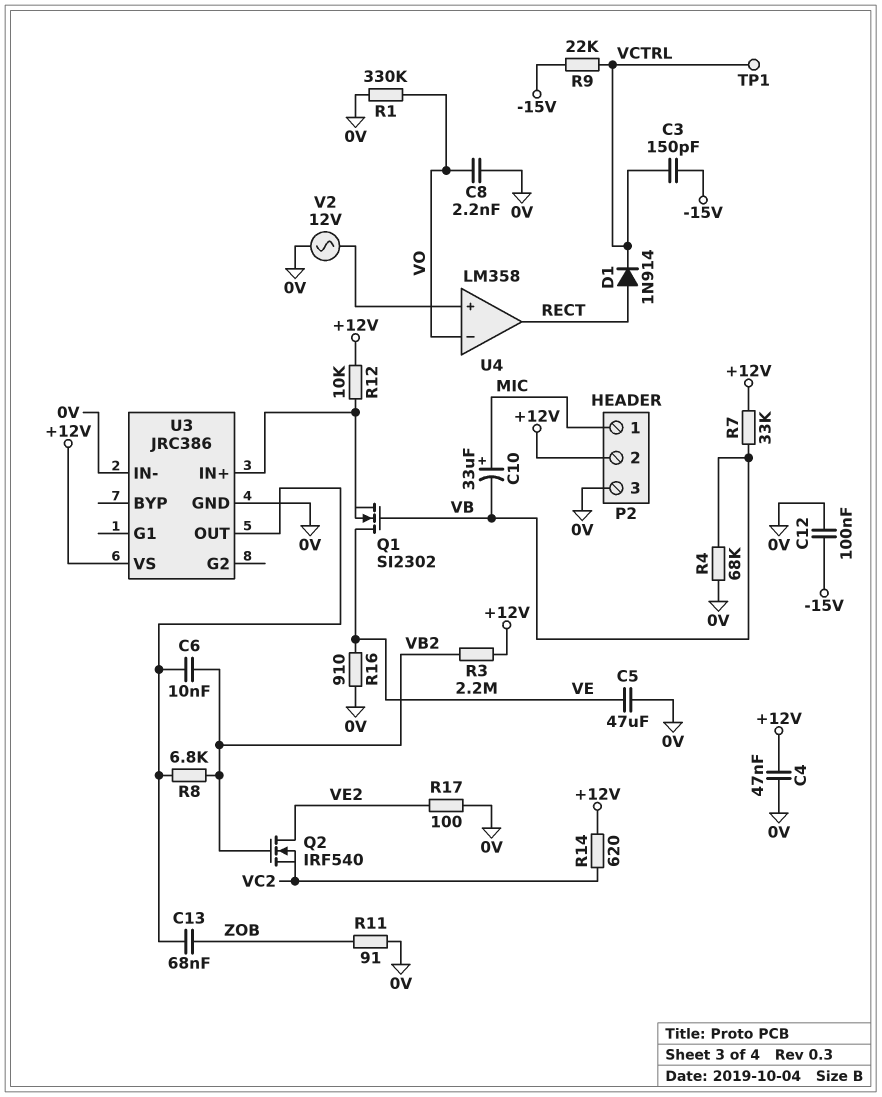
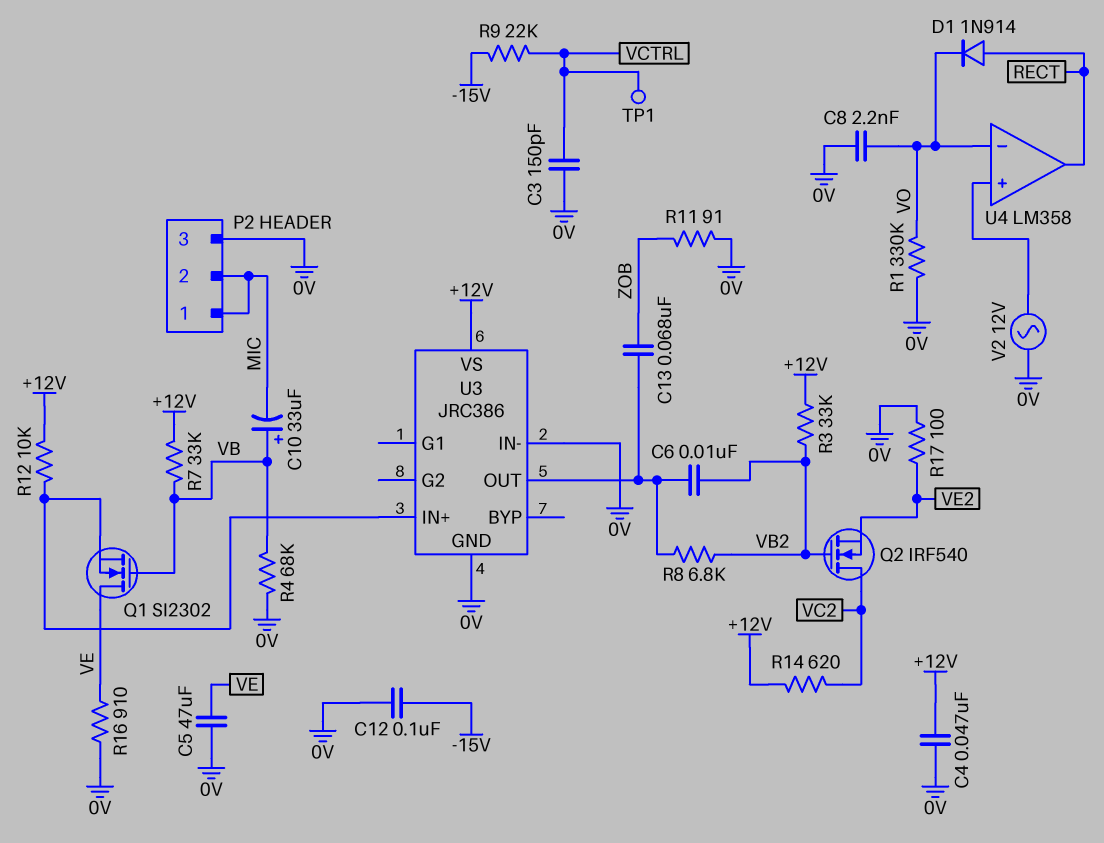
C3: 150pF (-15V, VCTRL) -> 150pF (0V, VCTRL)
C10: 33uF (plus MIC, minus VB) -> 33uF (plus VB, minus MIC)
D1: diode 1N914 (A RECT, K VCTRL) -> diode 1N914 (A RECT, K VO)
P2 pin 2: +12V -> MIC
Q2: NMOS IRF540 (G VB2, D VE2, S VC2) -> NMOS IRF540 (G VB2, D VC2, S VE2)
R3: 2.2M (+12V, VB2) -> 33k (+12V, VB2)

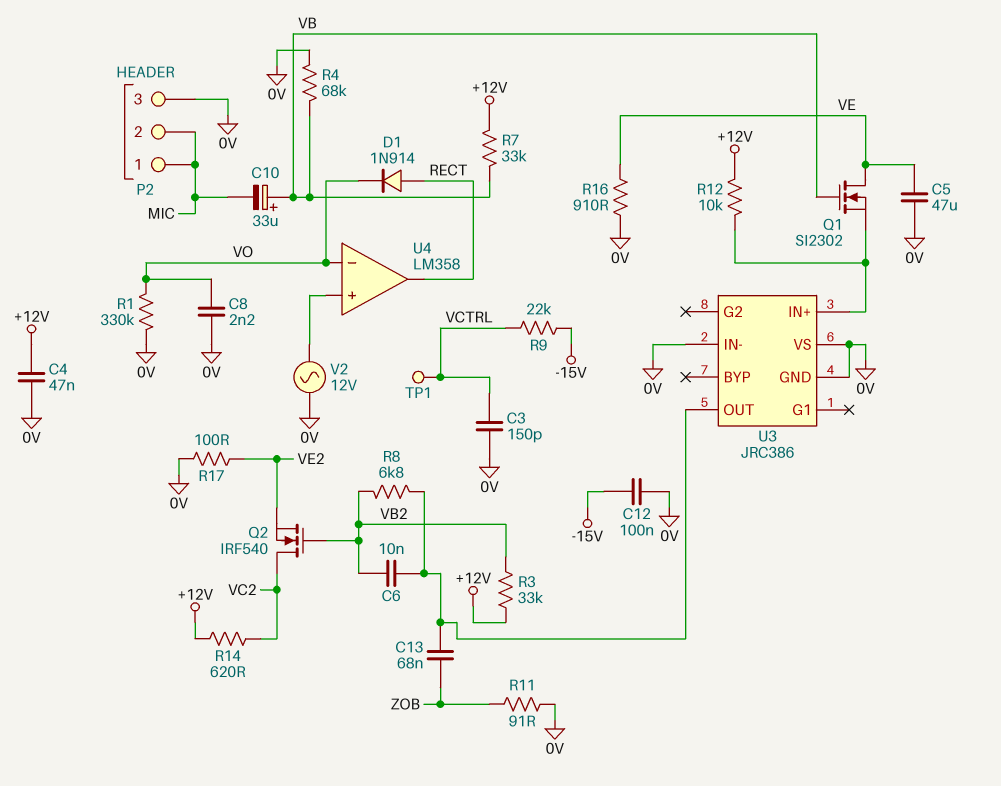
U3 pin VS: +12V -> 0V

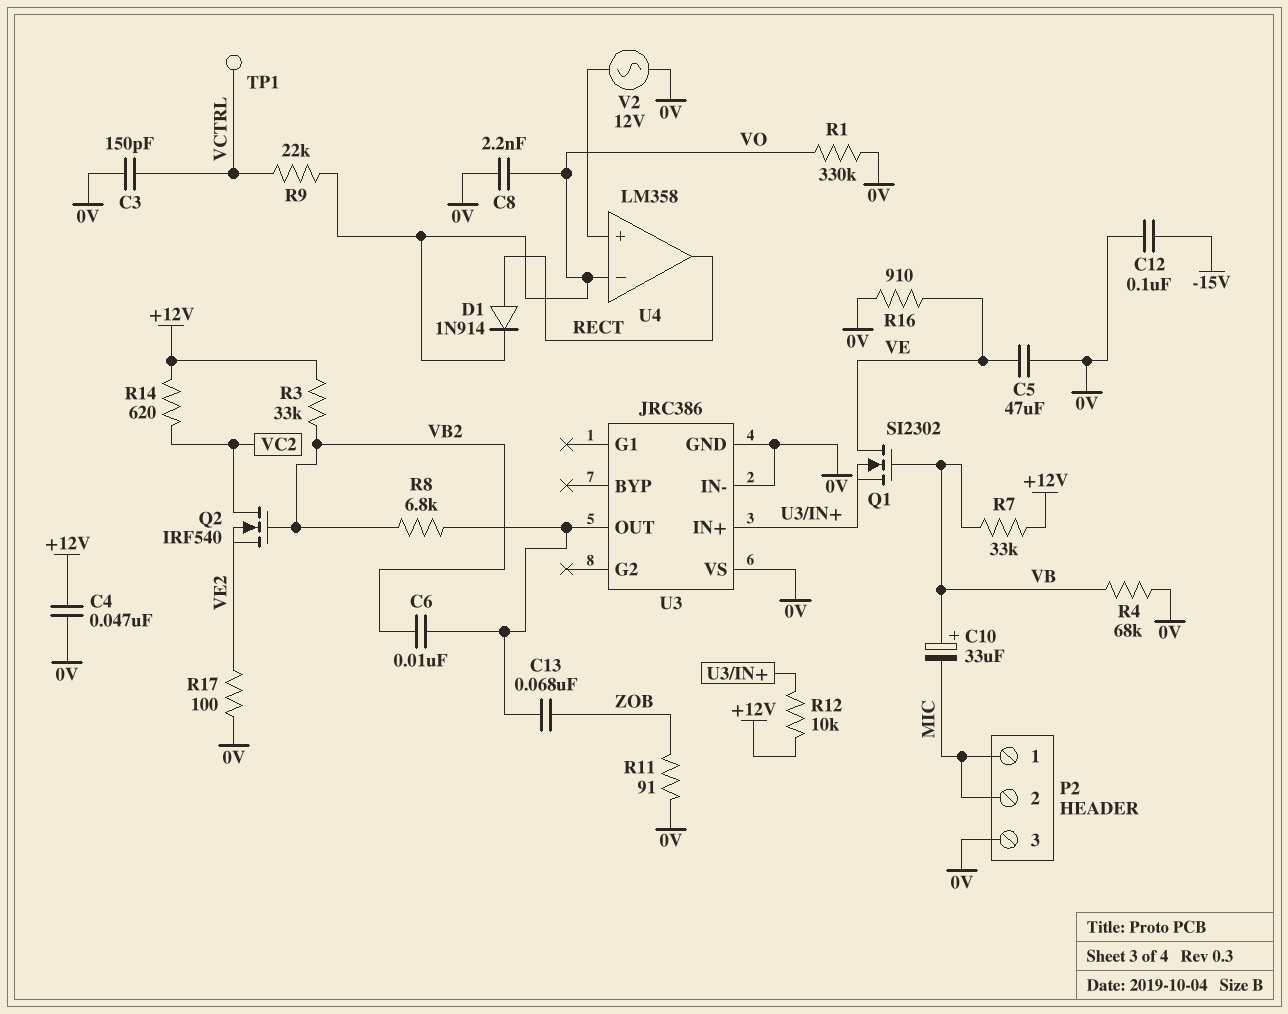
R9: 22k (-15V, VCTRL) -> 22k (VCTRL, VO)

